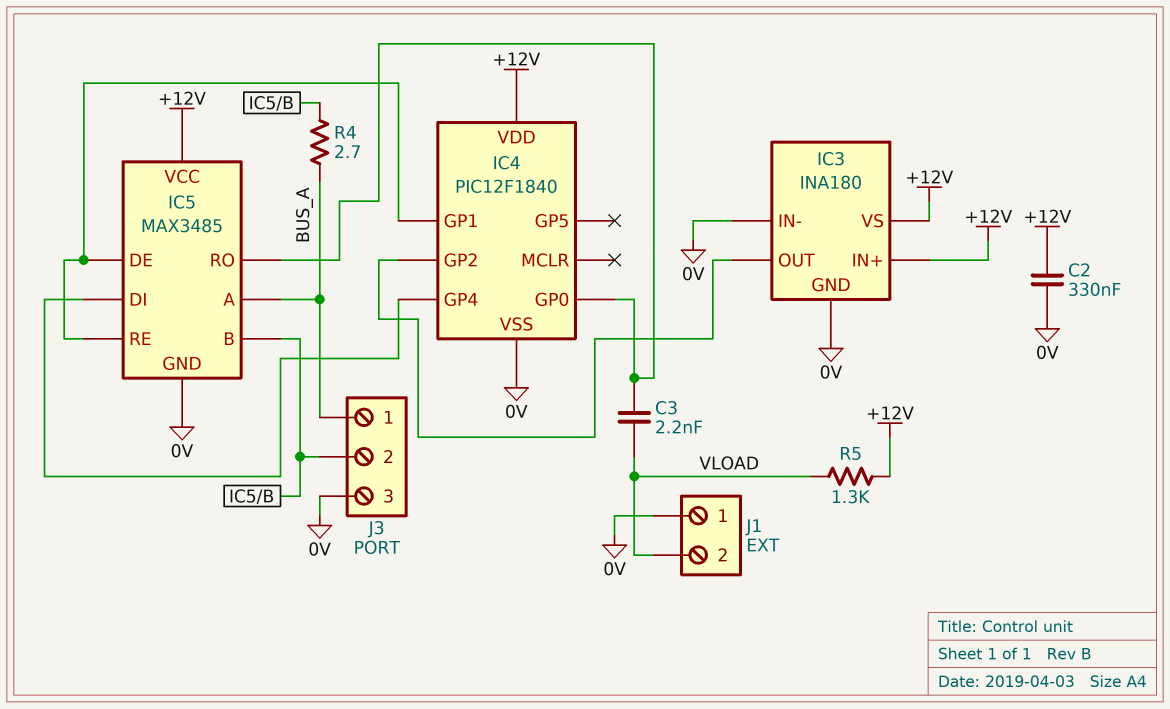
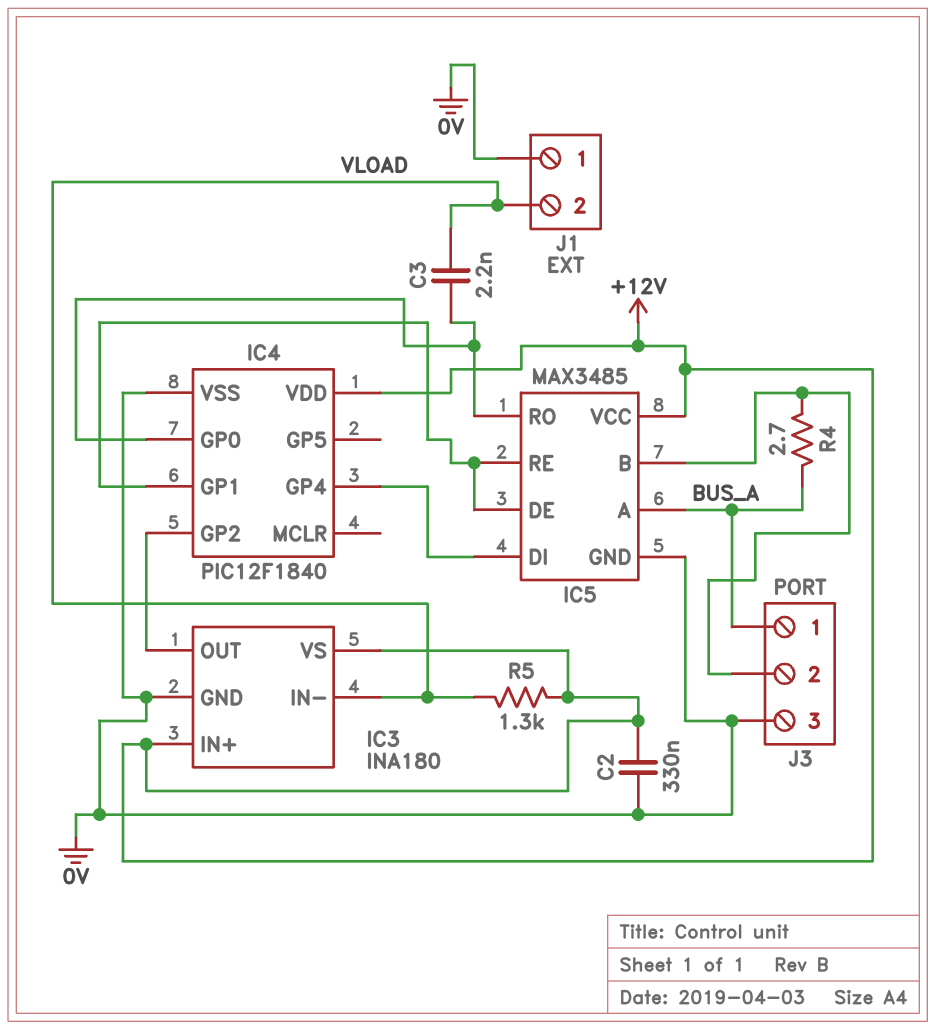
IC3 pin IN-: 0V -> VLOAD

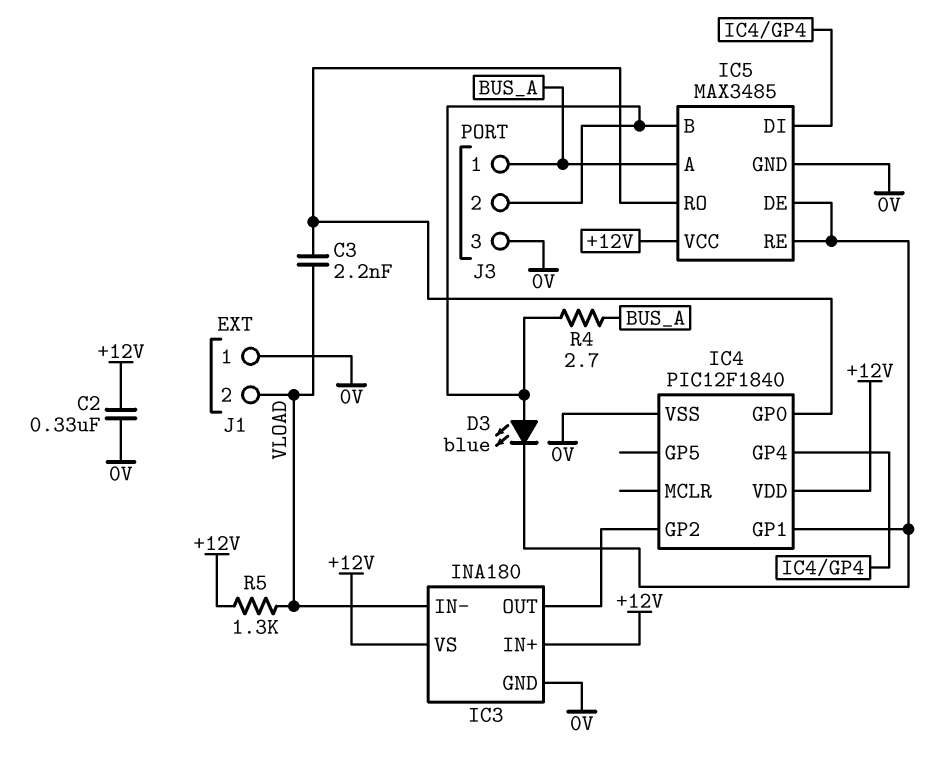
D3: none -> LED blue (A IC5/B, K IC4/GP1)

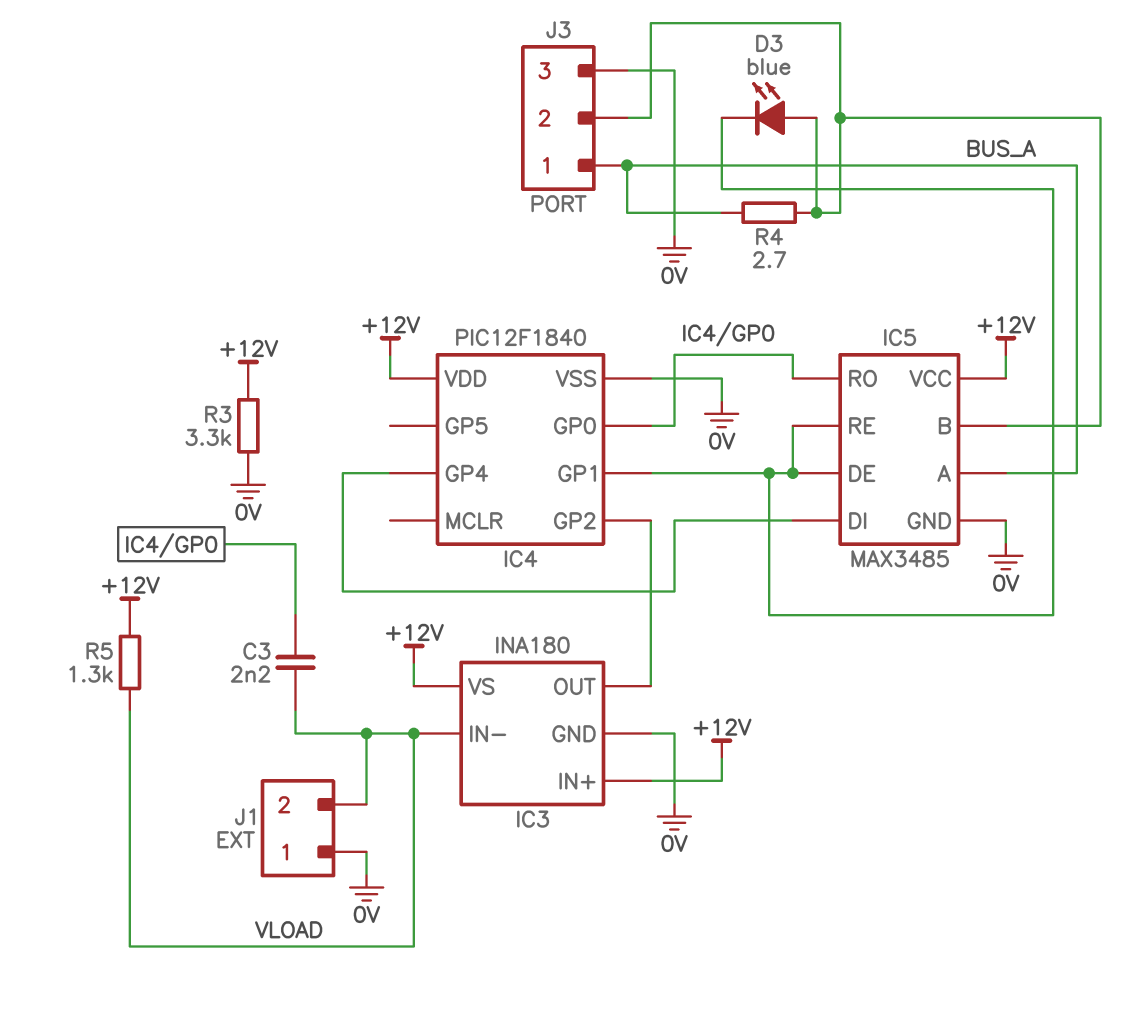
C2: 330nF (+12V, 0V) -> none
R3: none -> 3.3k (+12V, 0V)

